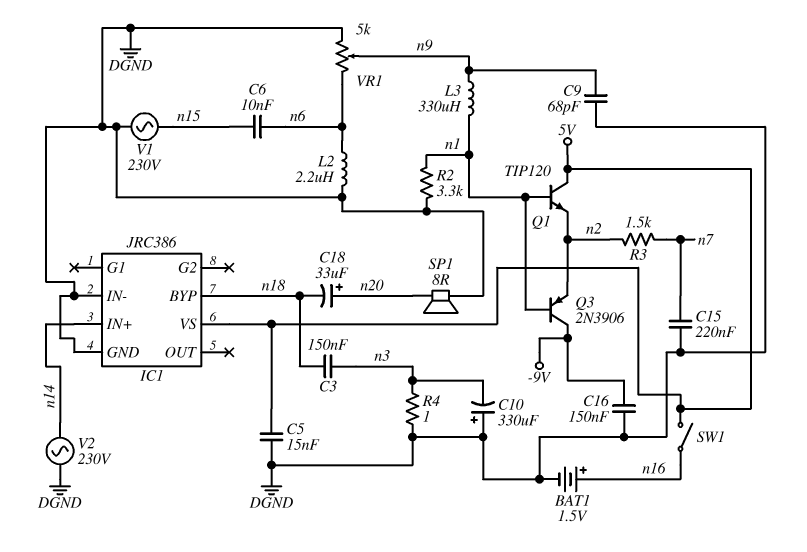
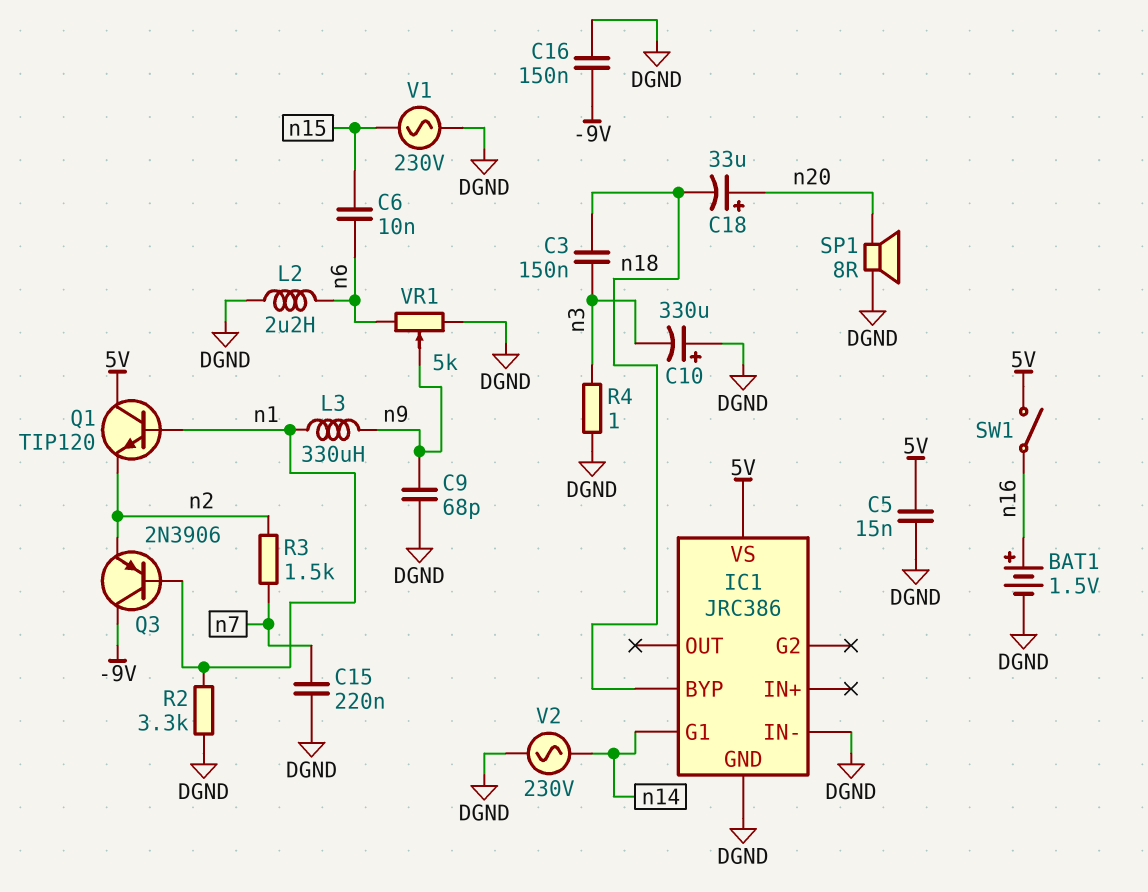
IC1 pin G1: none -> n14
IC1 pin IN+: n14 -> none

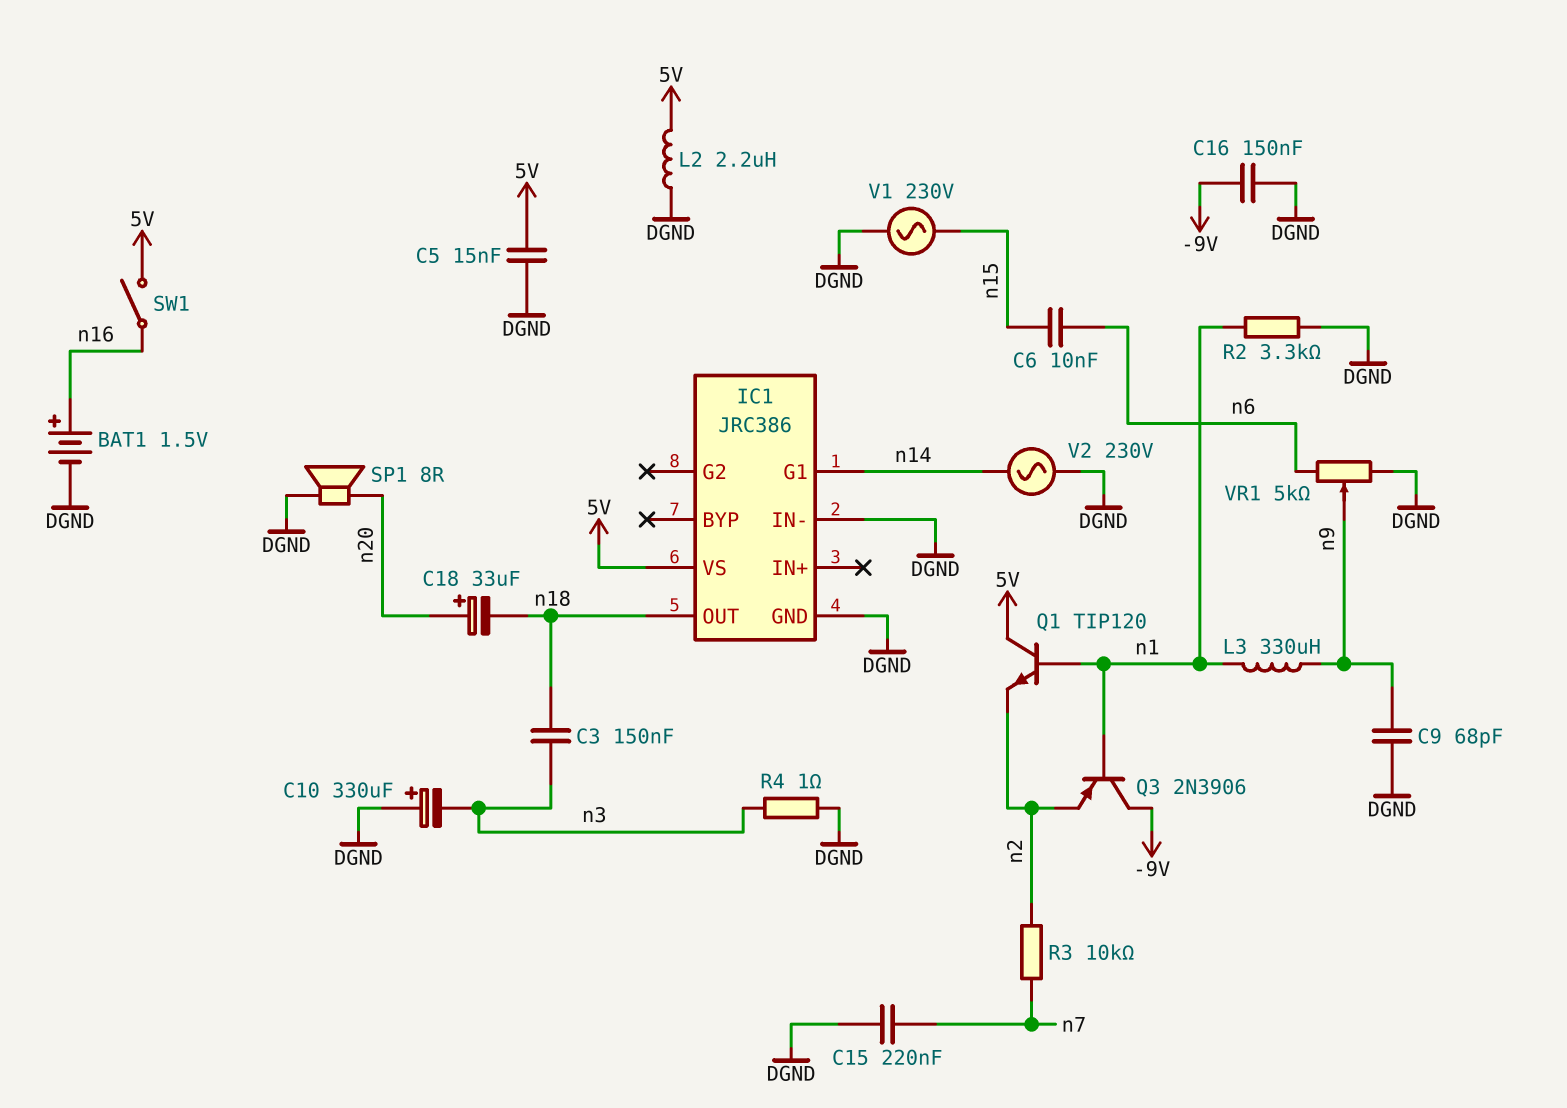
IC1 pin BYP: n18 -> none
IC1 pin OUT: none -> n18
L2: 2.2uH (DGND, n6) -> 2.2uH (5V, DGND)
R3: 1.5k (n2, n7) -> 10k (n2, n7)

